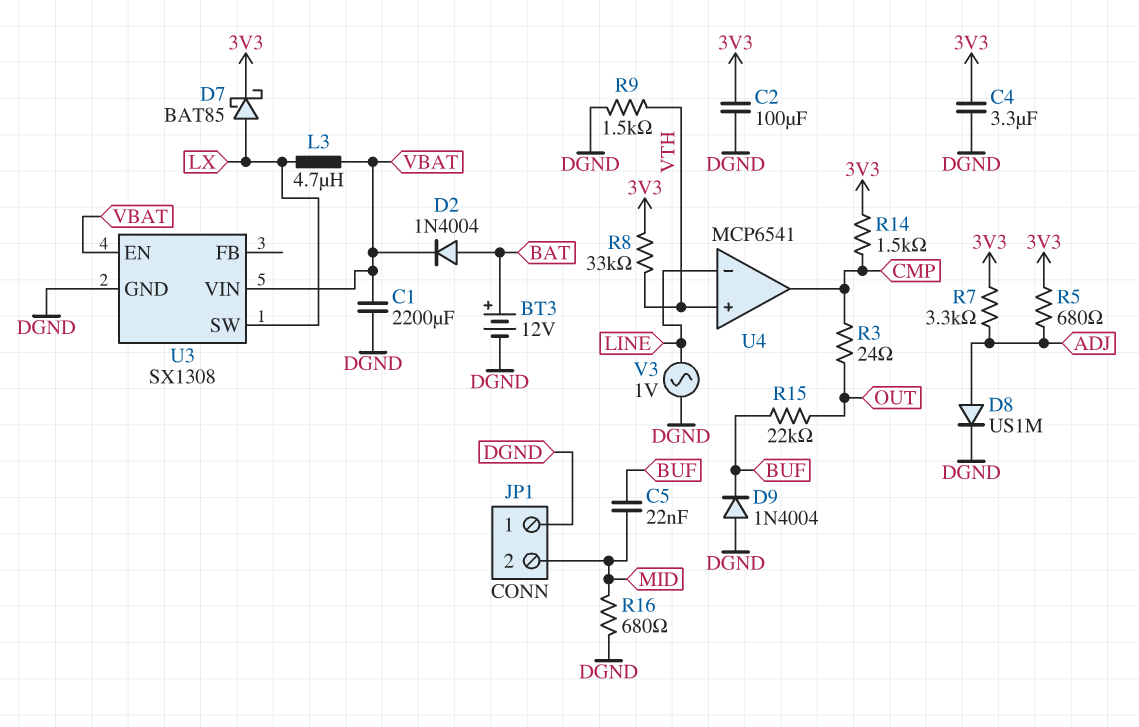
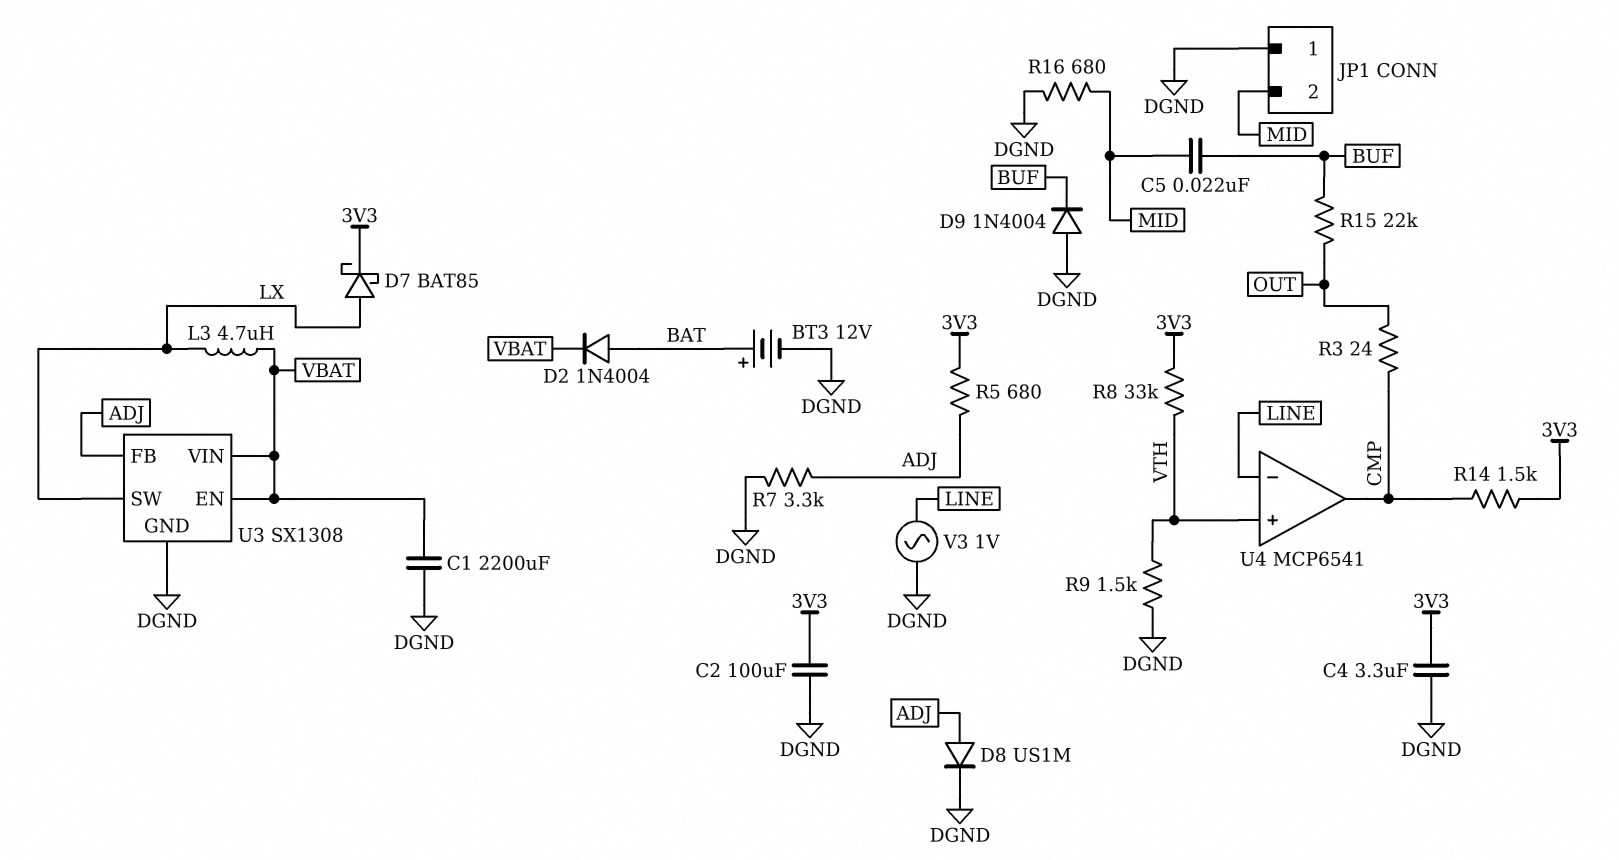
R7: 3.3k (3V3, ADJ) -> 3.3k (ADJ, DGND)
U3 pin FB: none -> ADJ

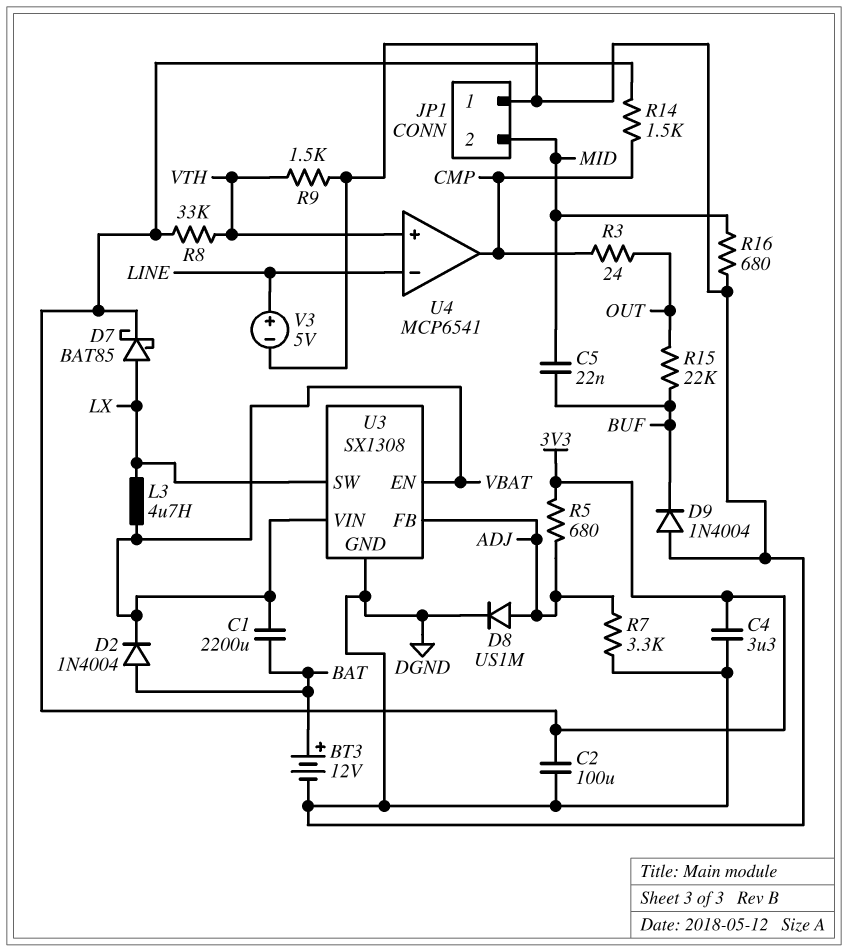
C1: 2200uF (DGND, VBAT) -> 2200uF (BAT, VBAT)
V3: AC 1V (DGND, LINE) -> 5V (plus LINE, minus DGND)

